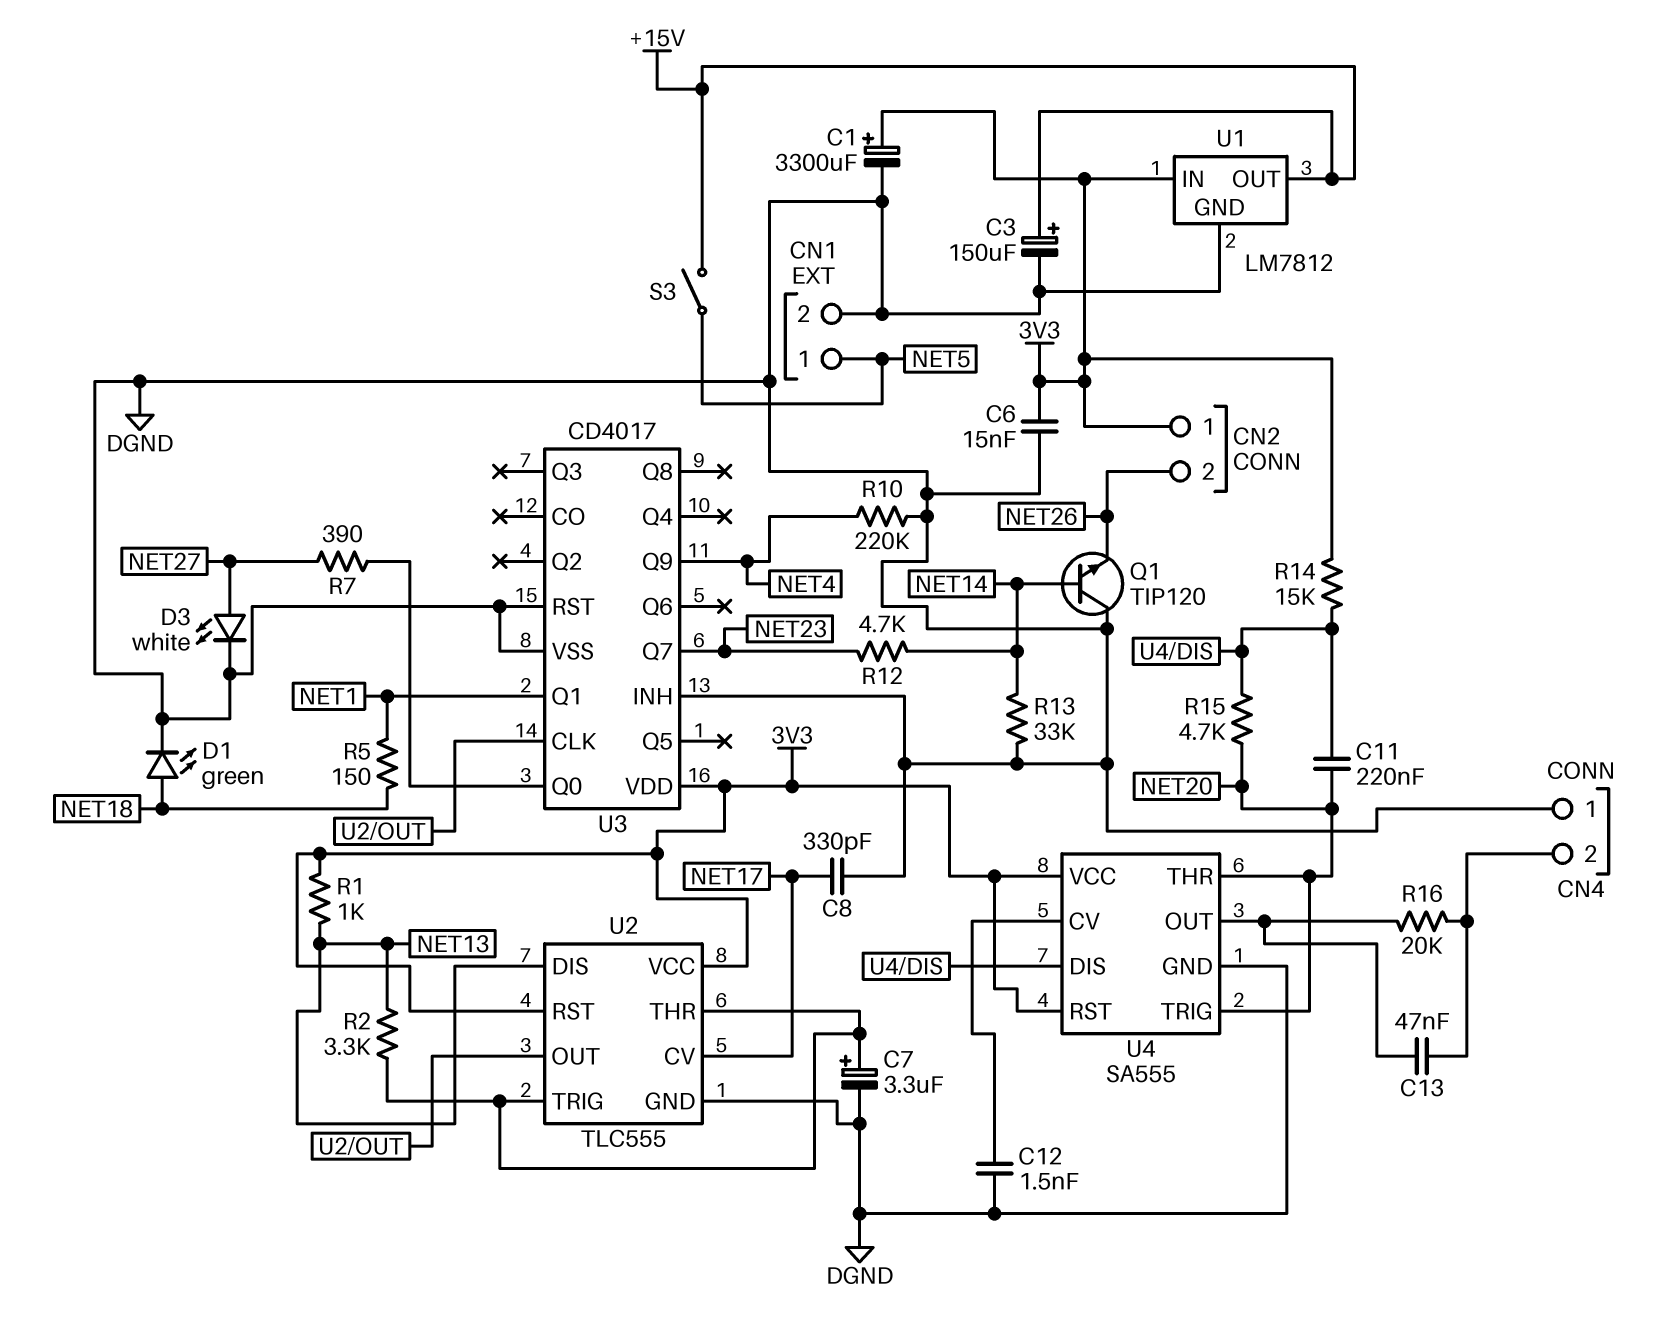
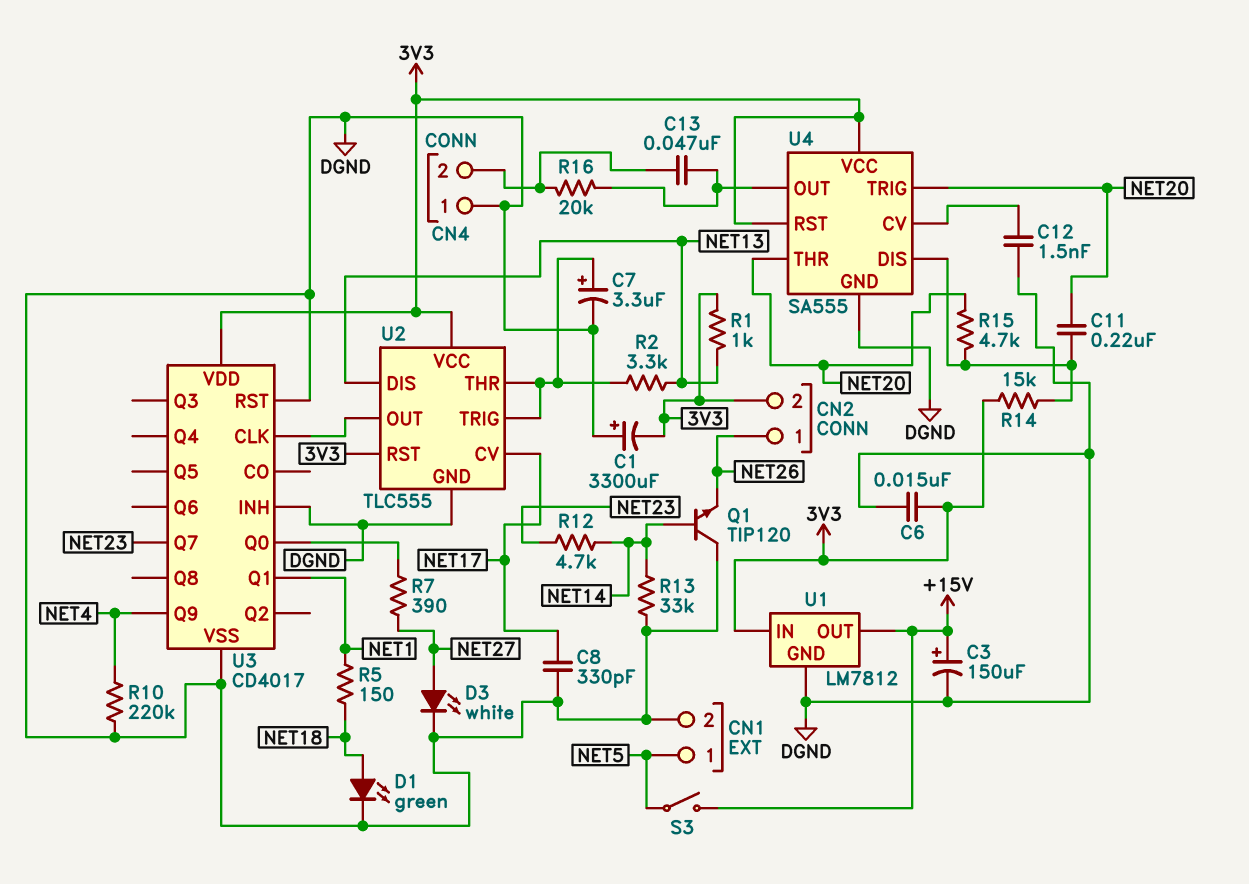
C1: 3300uF (plus 3V3, minus DGND) -> 3300uF (plus DGND, minus 3V3)
CN2 pin 1: 3V3 -> NET26
CN2 pin 2: NET26 -> 3V3

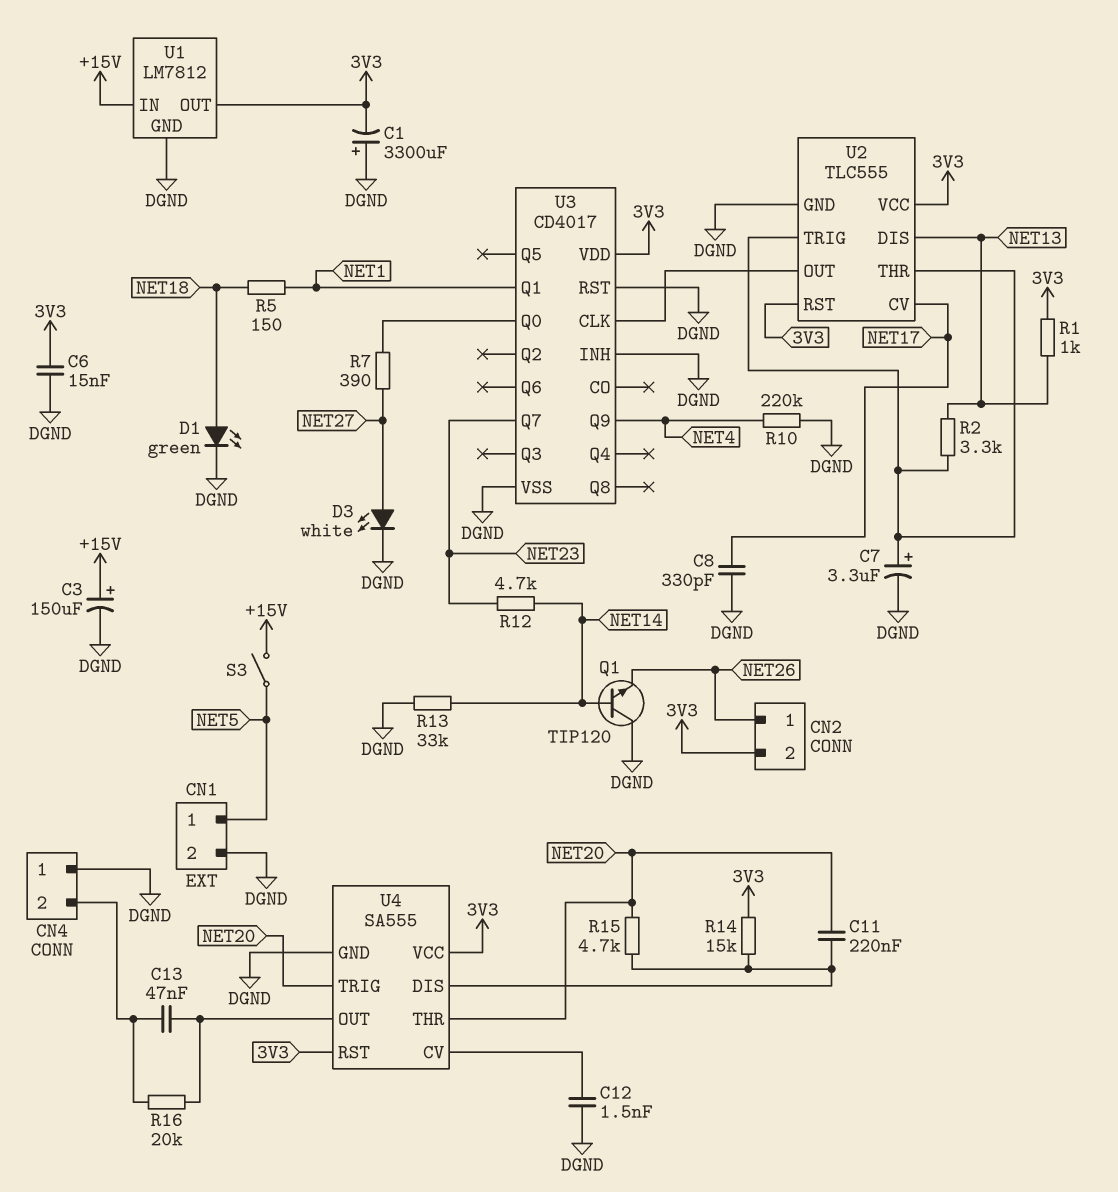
U1 pin IN: 3V3 -> +15V
U1 pin OUT: +15V -> 3V3

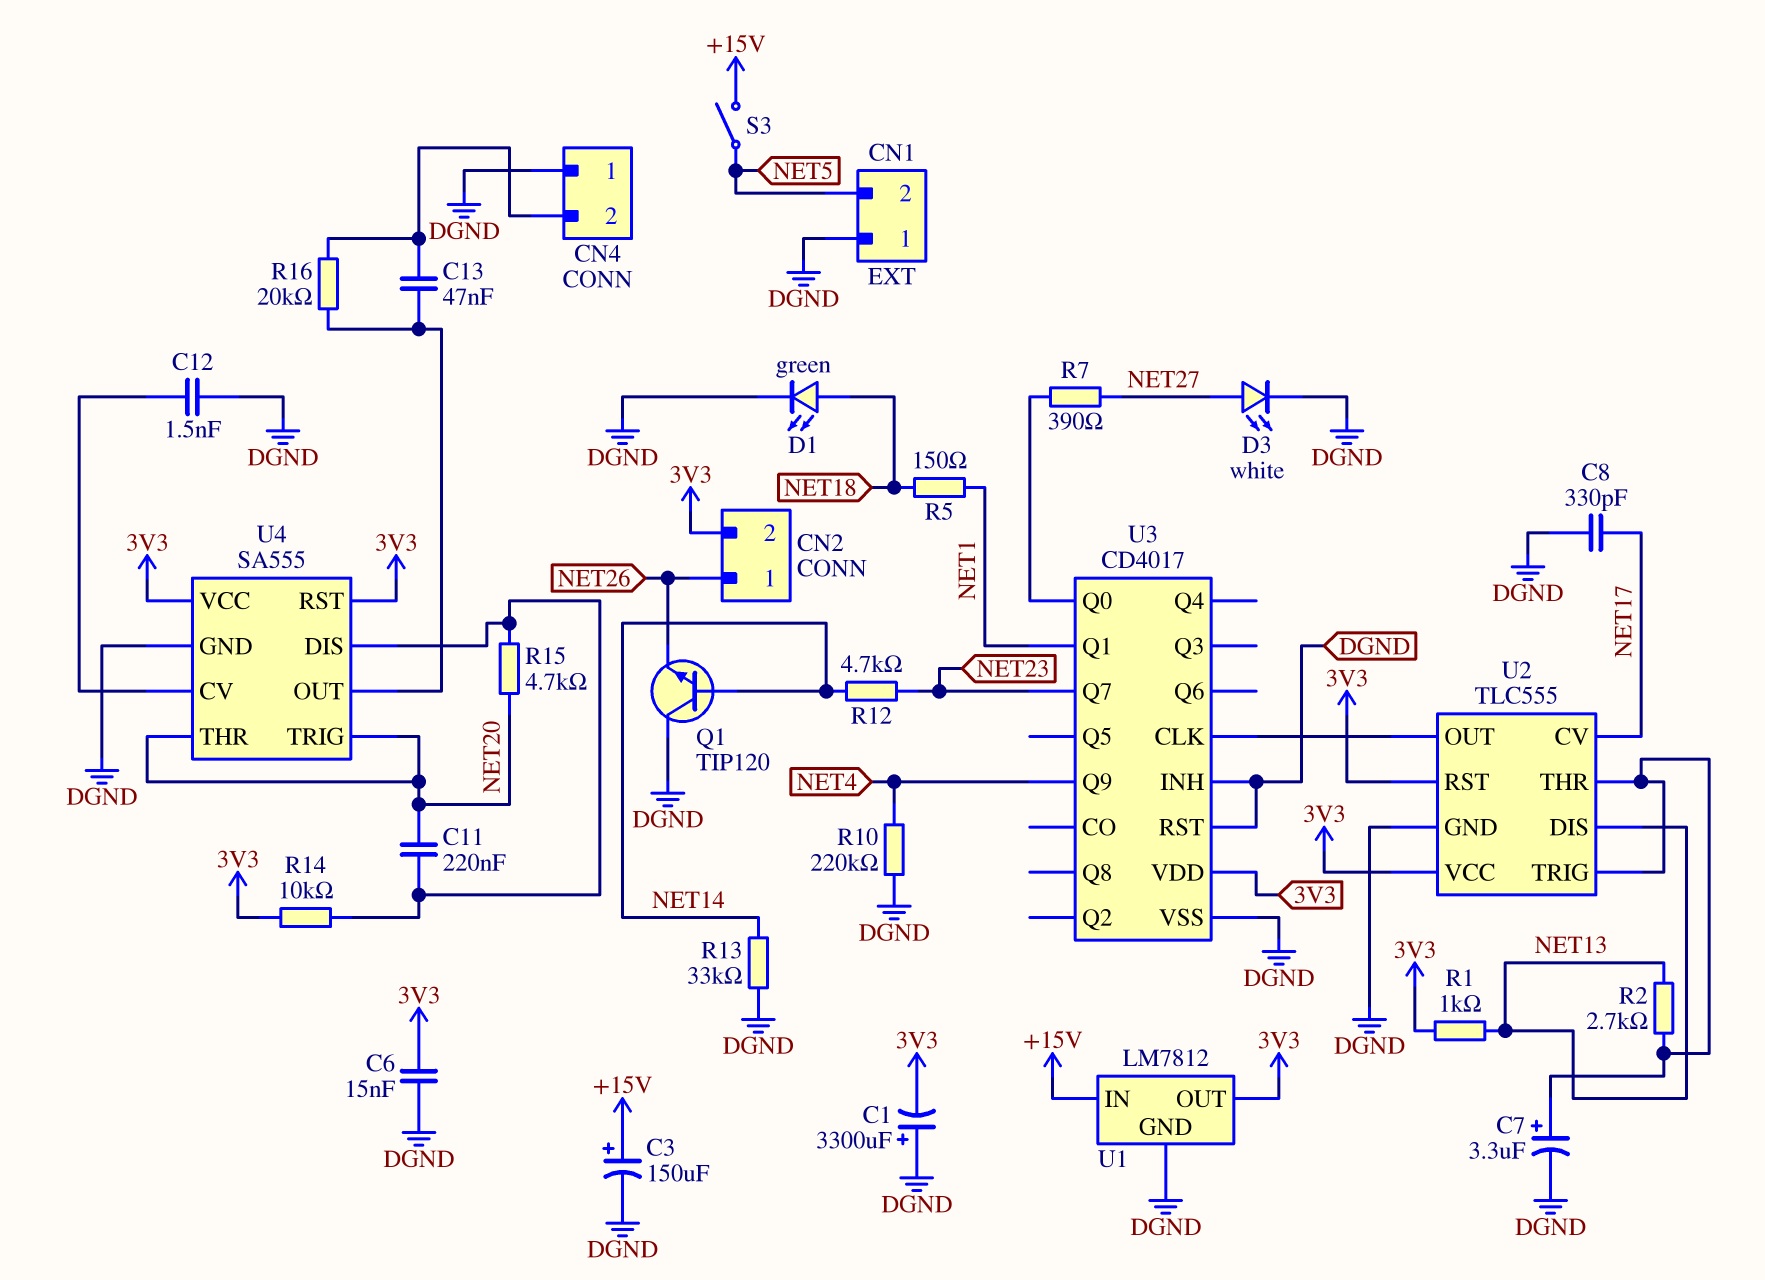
CN1 pin 1: NET5 -> DGND
CN1 pin 2: DGND -> NET5
R2: 3.3k (NET13, U2/THR) -> 2.7k (NET13, U2/THR)
R14: 15k (3V3, U4/DIS) -> 10k (3V3, U4/DIS)

